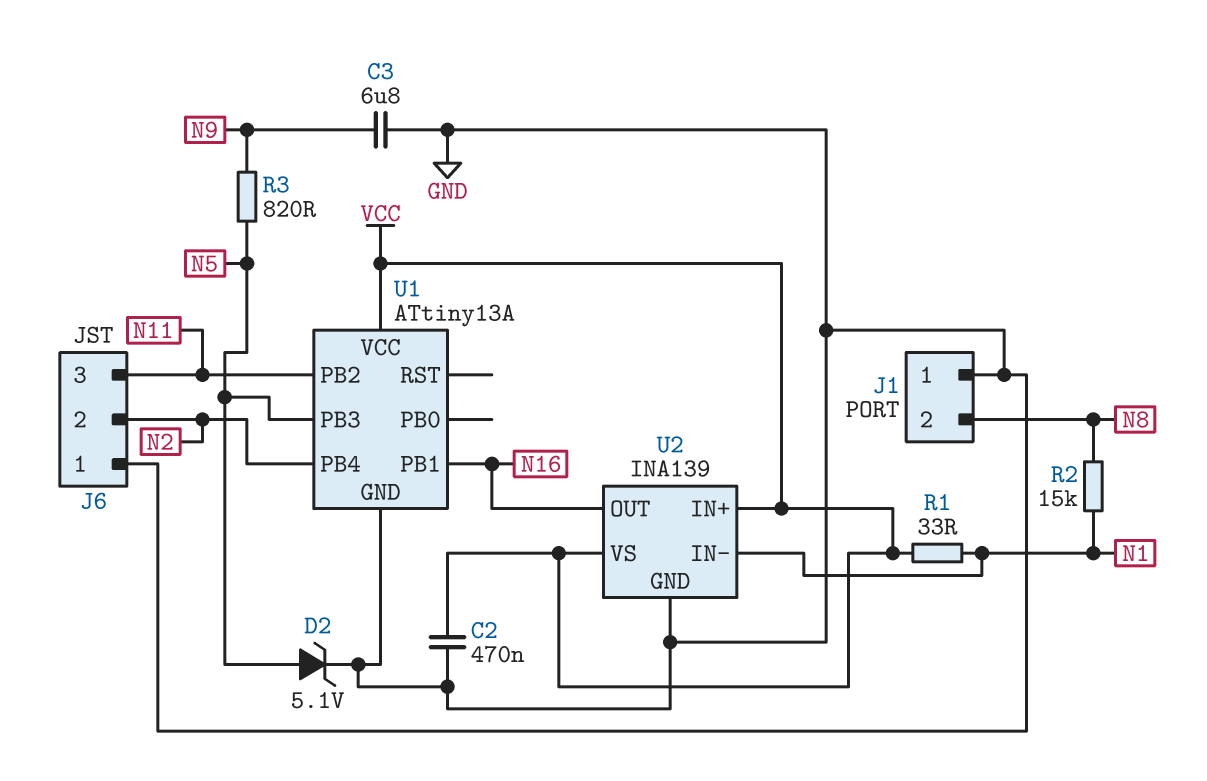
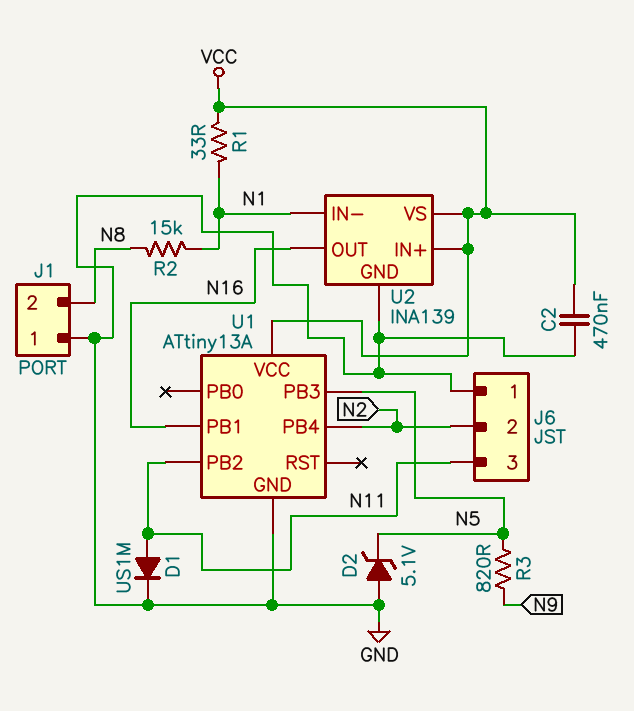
C3: 6.8uF (GND, N9) -> none
D1: none -> diode US1M (A N11, K GND)
D2: zener 5.1V (A N5, K GND) -> zener 5.1V (A GND, K N5)

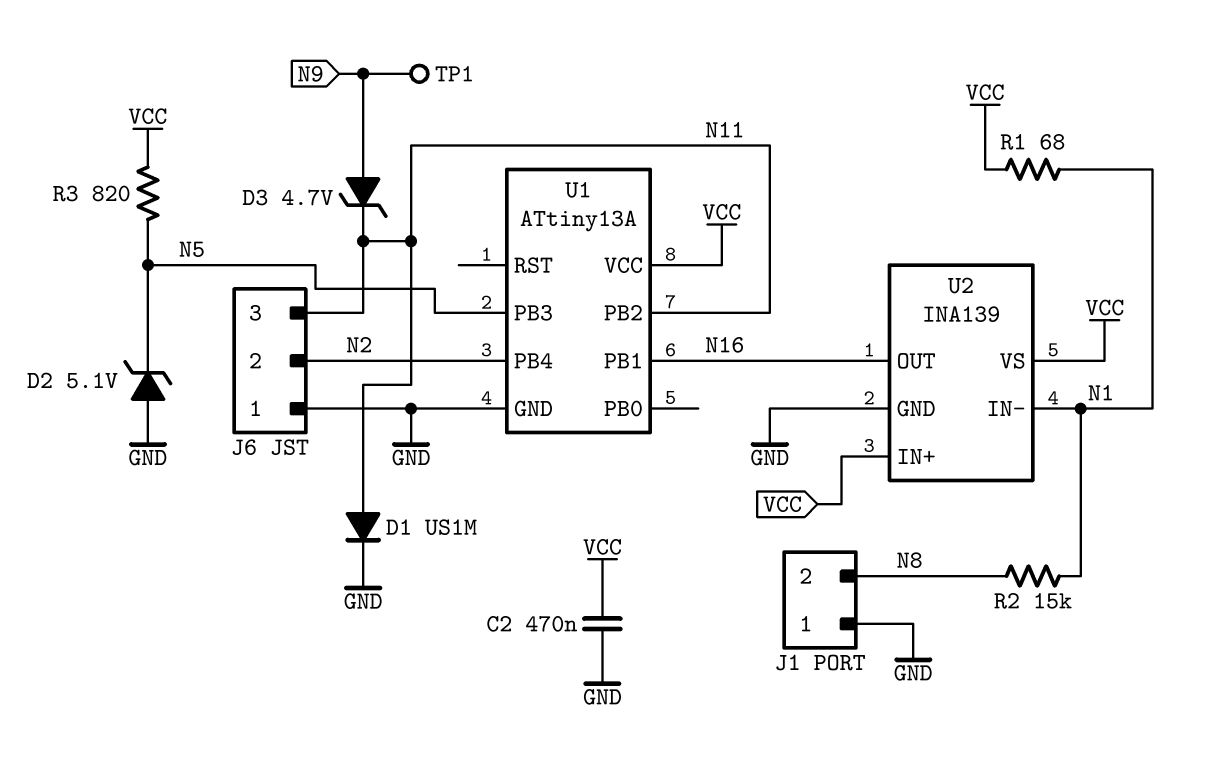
D3: none -> zener 4.7V (A N9, K N11)
R1: 33 (N1, VCC) -> 68 (N1, VCC)
R3: 820 (N5, N9) -> 820 (N5, VCC)
TP1: none -> test point (N9)

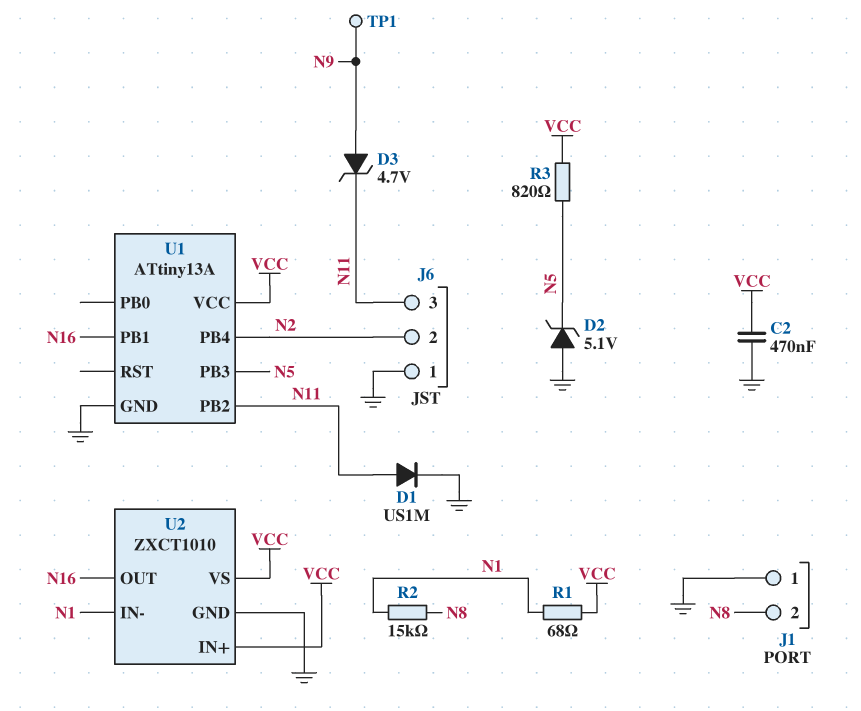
U2: INA139 -> ZXCT1010

